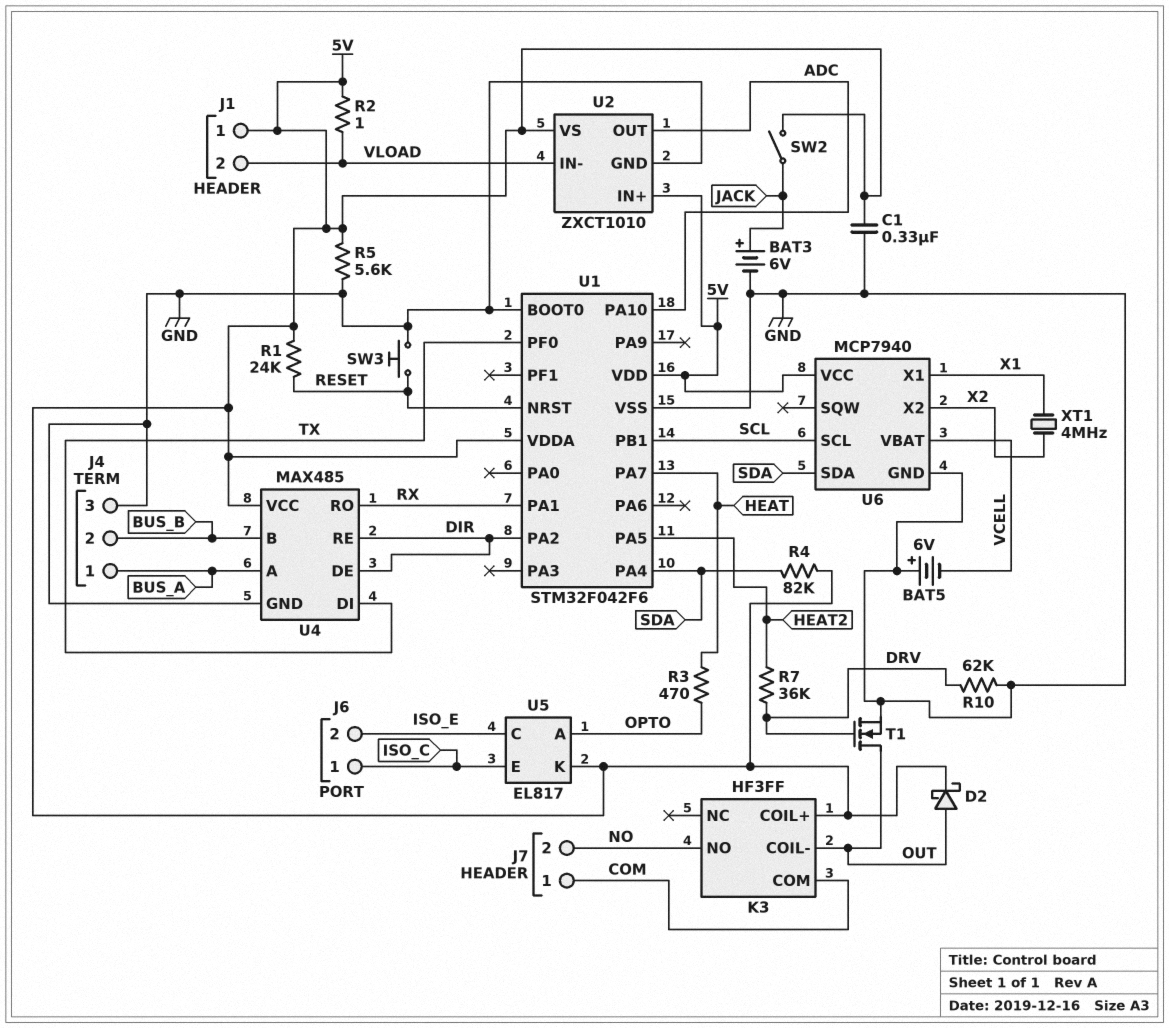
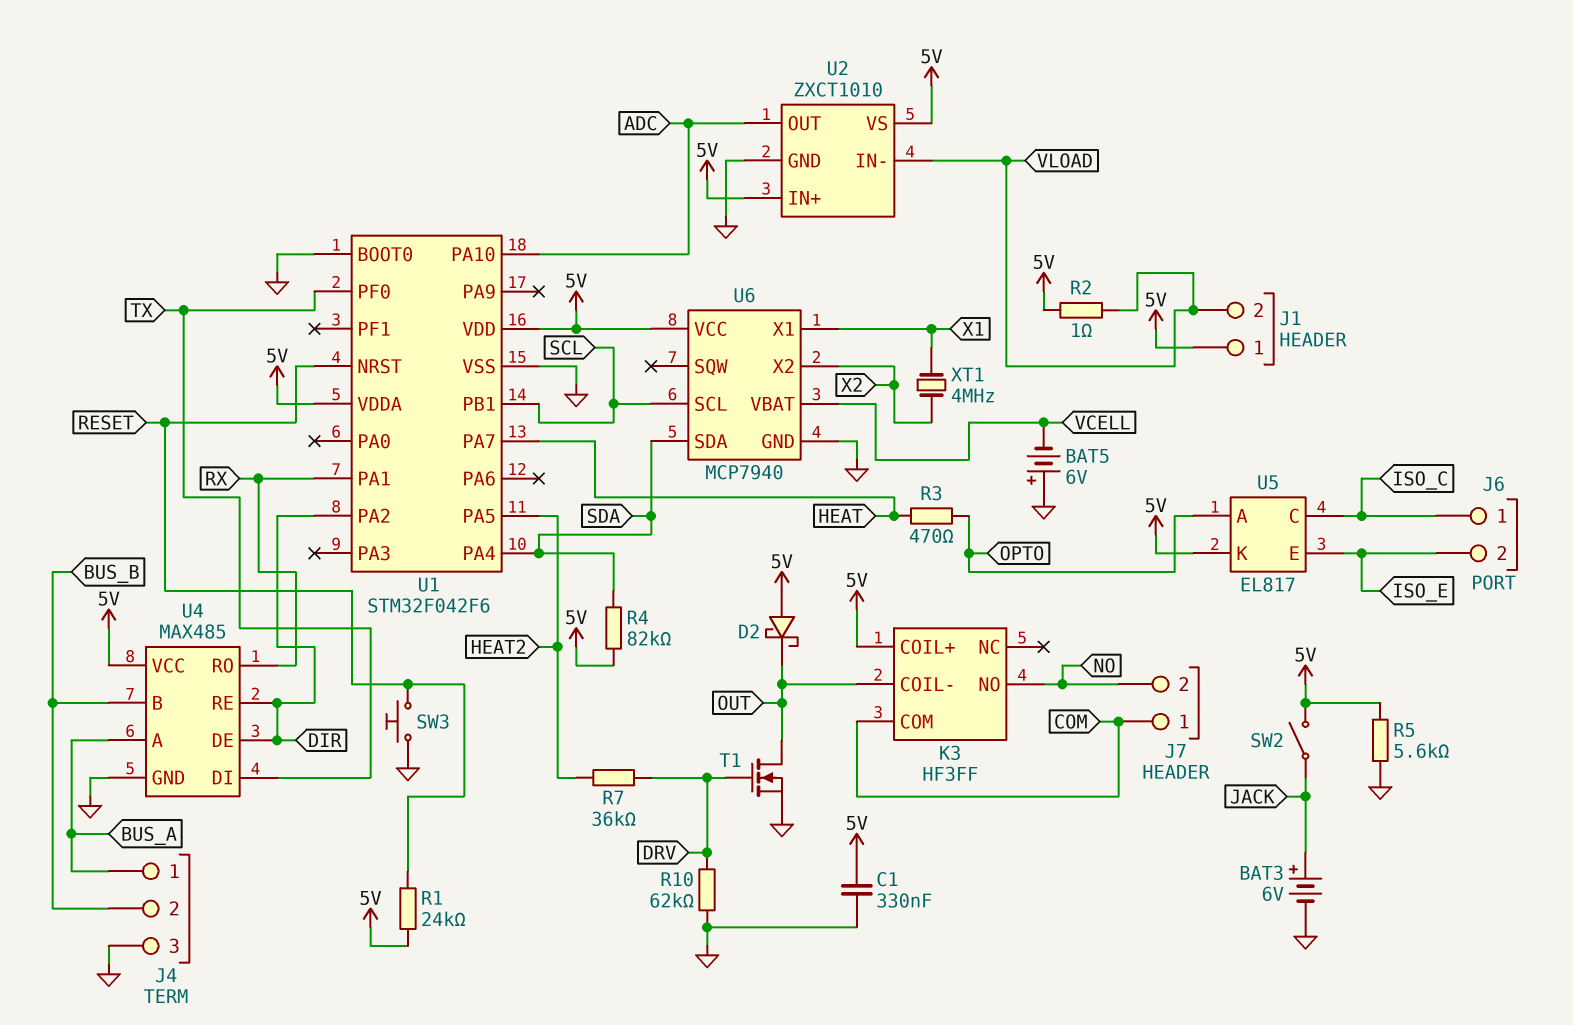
D2: schottky (A OUT, K 5V) -> schottky (A 5V, K OUT)
U5 pin C: ISO_E -> ISO_C
U5 pin E: ISO_C -> ISO_E

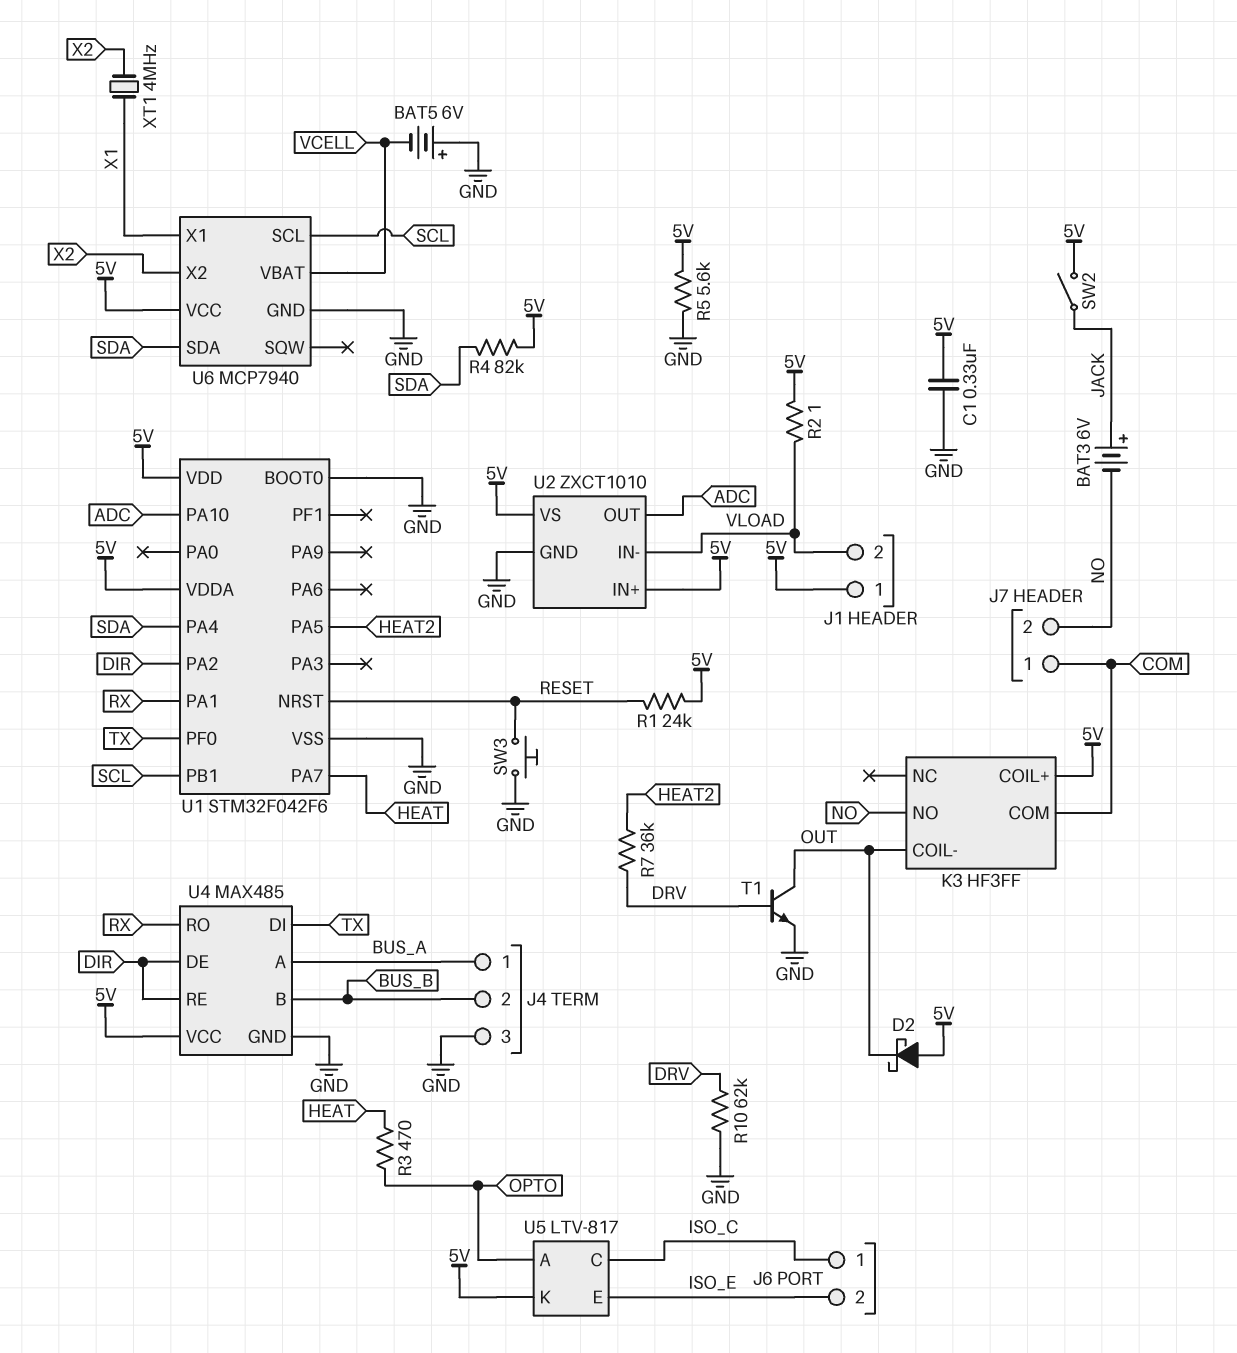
BAT3: 6V (plus JACK, minus GND) -> 6V (plus JACK, minus NO)
T1: NMOS (G DRV, D OUT, S GND) -> NPN (B DRV, C OUT, E GND)
U5: EL817 -> LTV-817

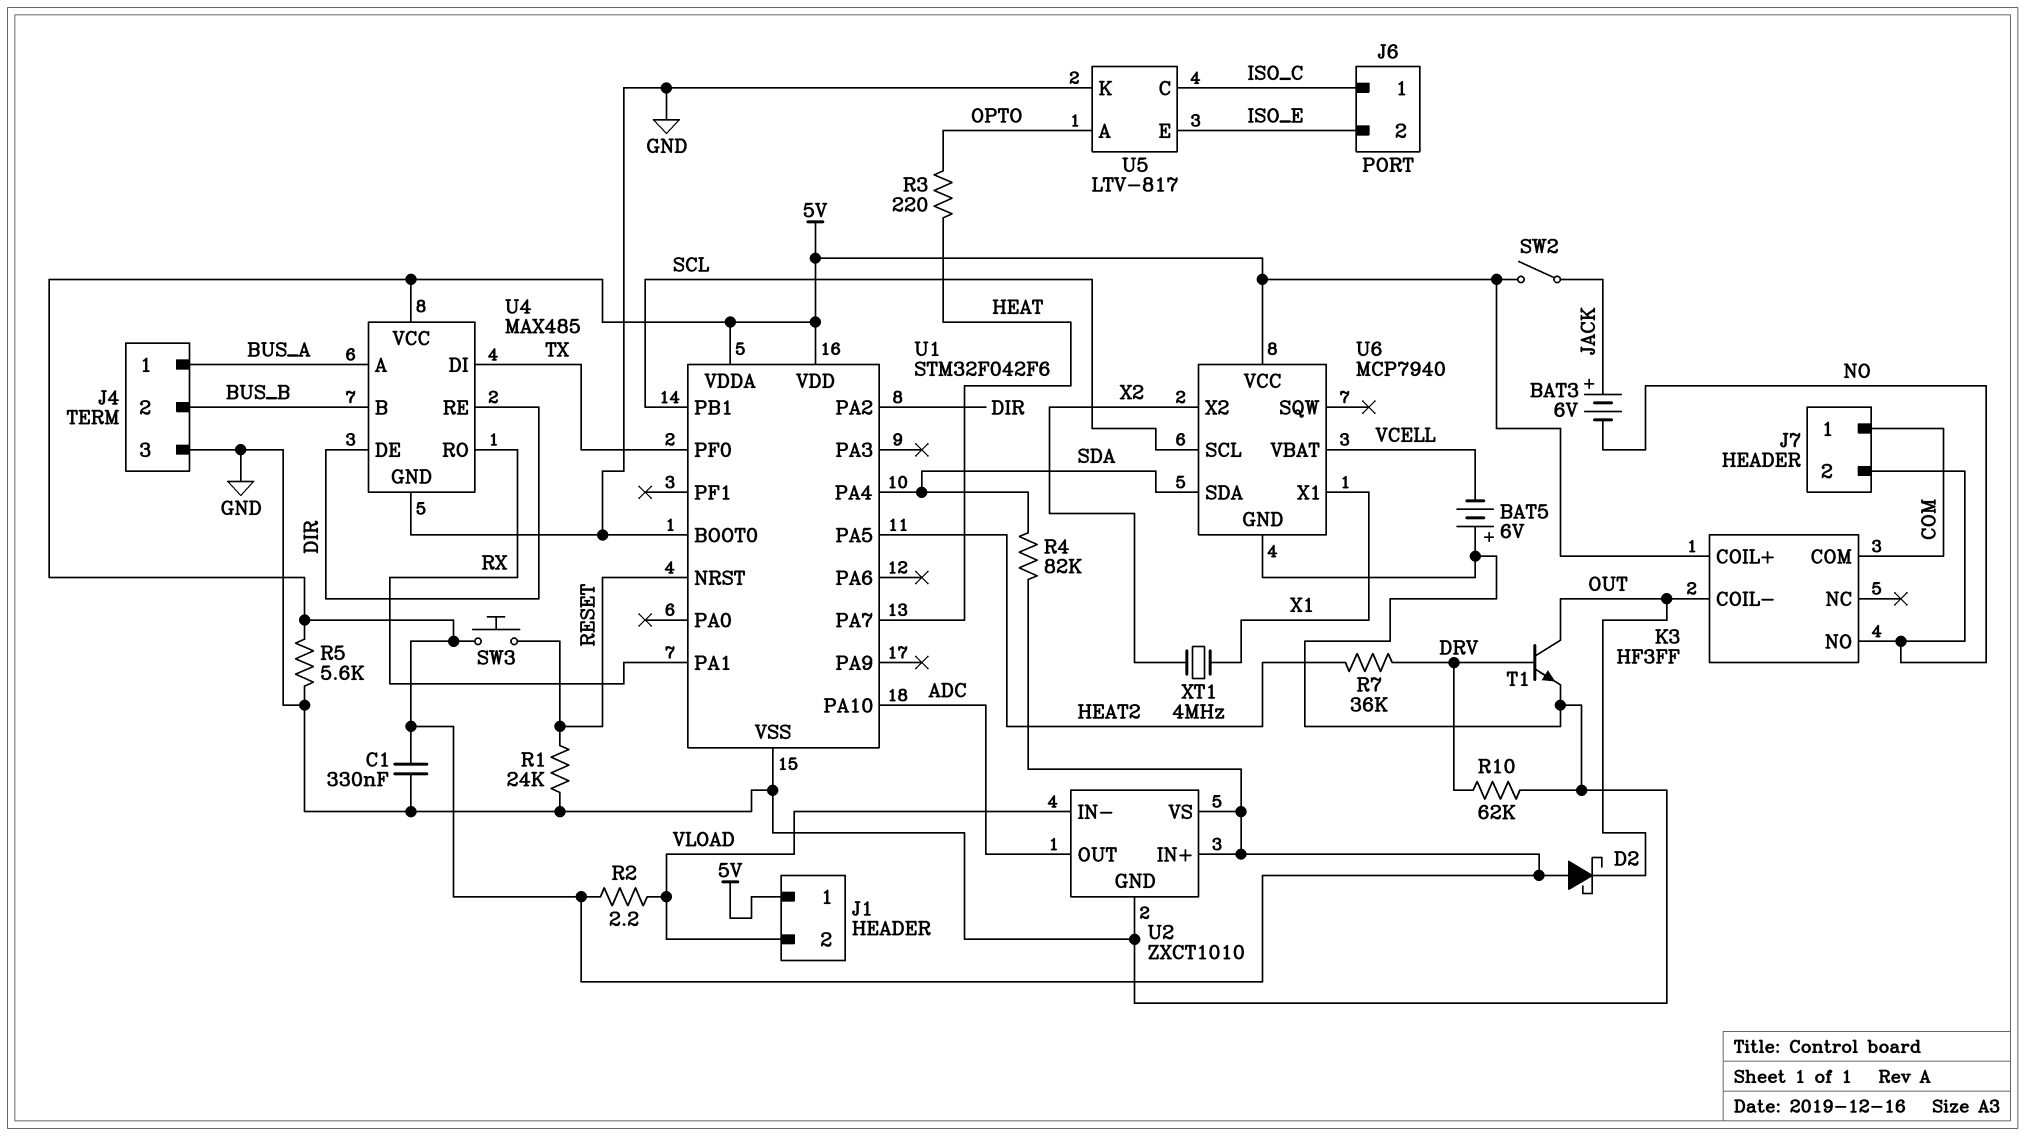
R1: 24k (5V, RESET) -> 24k (GND, RESET)
R2: 1 (5V, VLOAD) -> 2.2 (5V, VLOAD)
R3: 470 (HEAT, OPTO) -> 220 (HEAT, OPTO)
SW3: button (GND, RESET) -> button (5V, RESET)
U5 pin K: 5V -> GND

